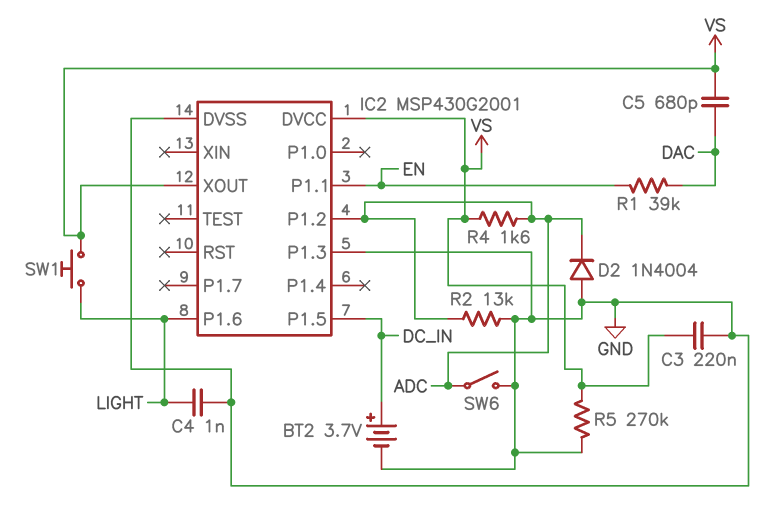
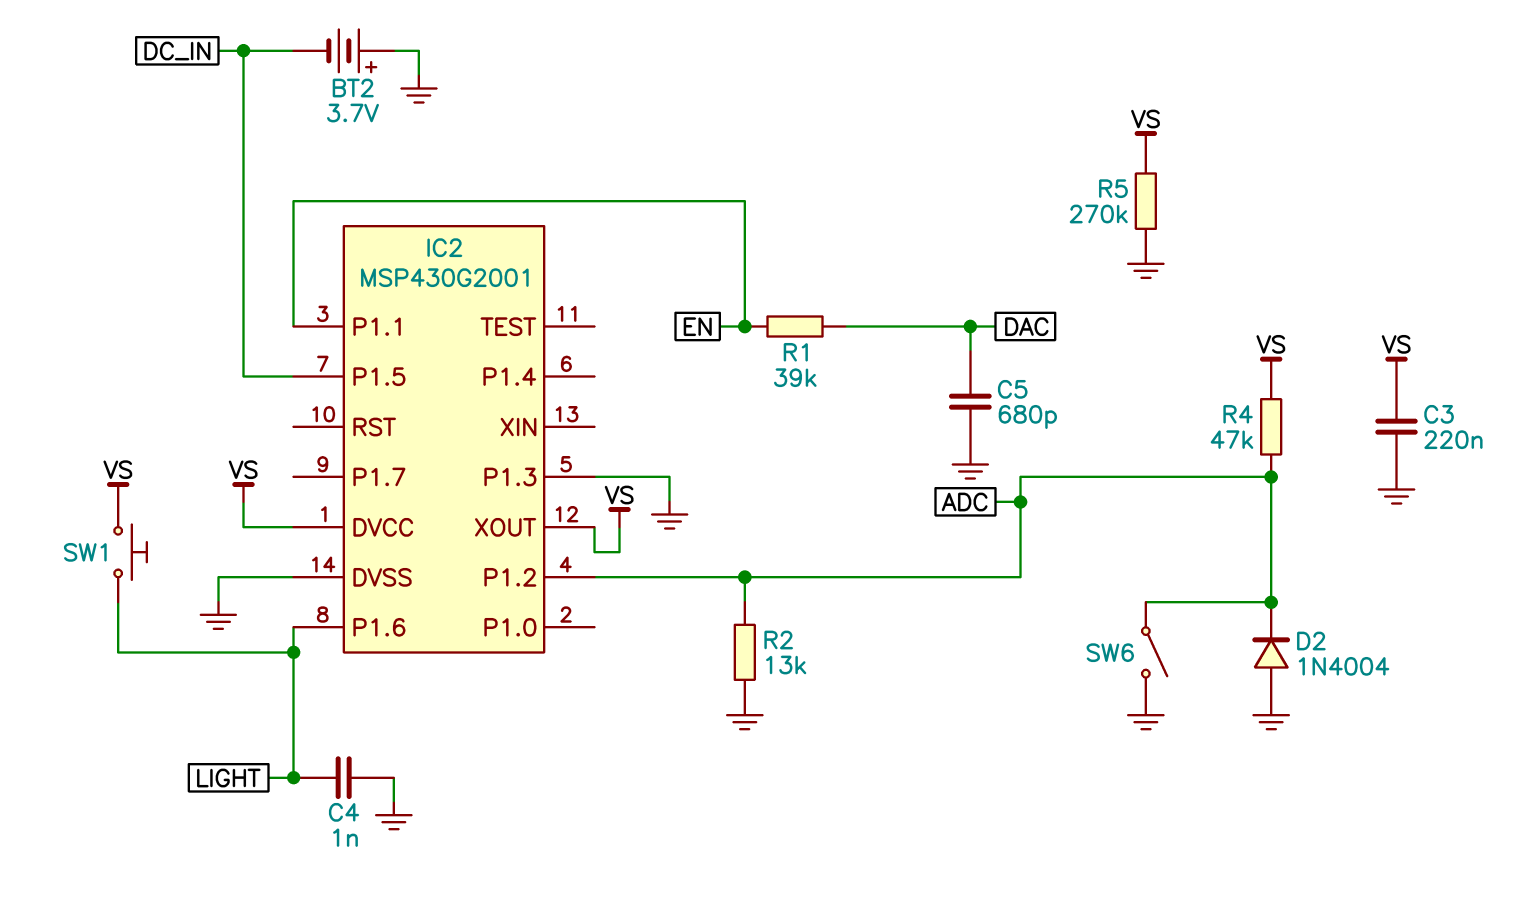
BT2: 3.7V (plus DC_IN, minus GND) -> 3.7V (plus GND, minus DC_IN)
C5: 680pF (DAC, VS) -> 680pF (DAC, GND)
R4: 1.6k (ADC, VS) -> 47k (ADC, VS)

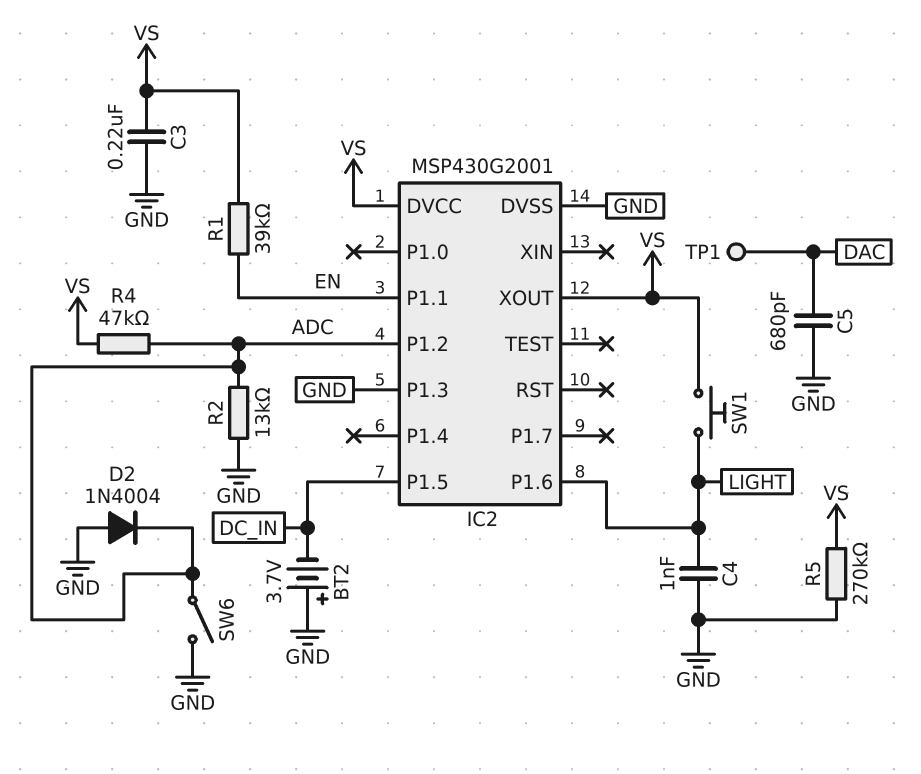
R1: 39k (DAC, EN) -> 39k (EN, VS)
TP1: none -> test point (DAC)

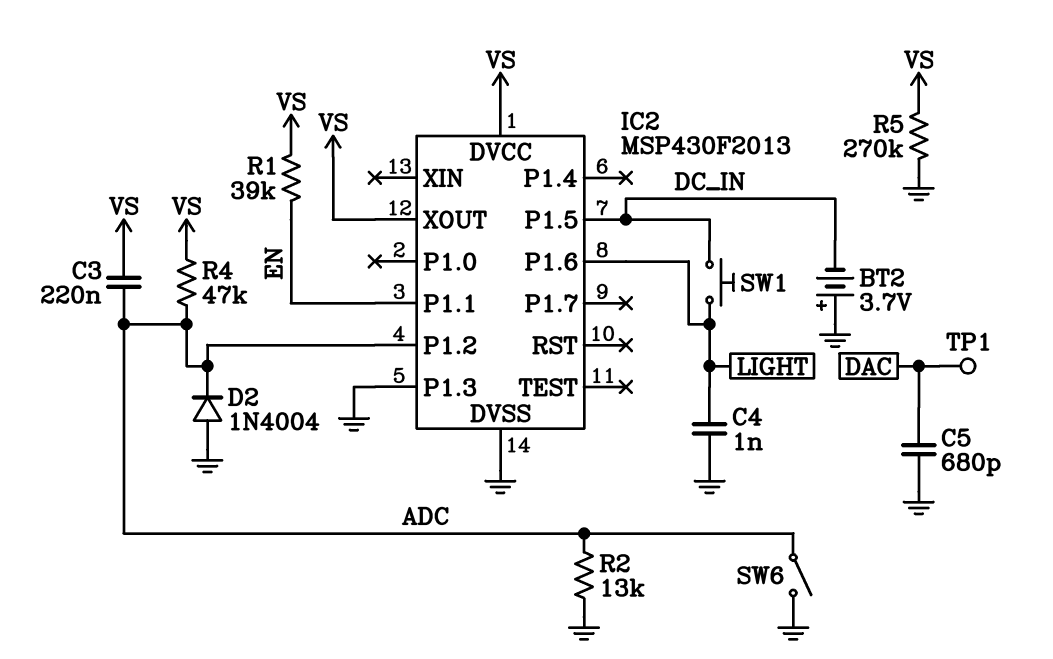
C3: 220nF (GND, VS) -> 220nF (ADC, VS)
IC2: MSP430G2001 -> MSP430F2013
SW1: button (LIGHT, VS) -> button (DC_IN, LIGHT)

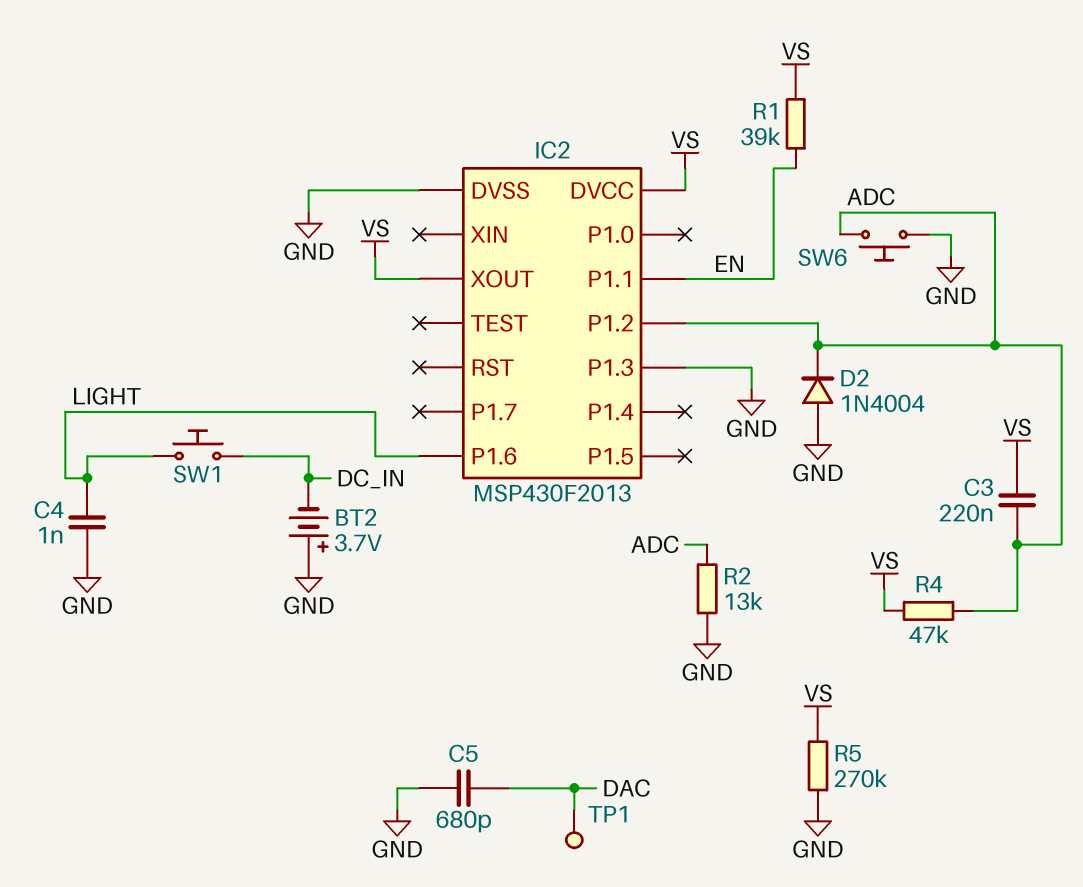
IC2 pin P1.5: DC_IN -> none
SW6: switch (ADC, GND) -> button (ADC, GND)

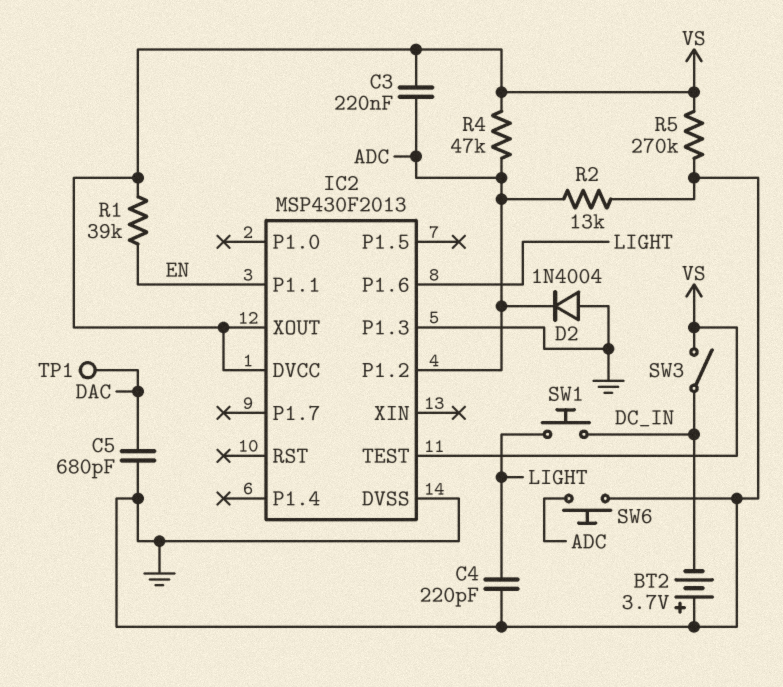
C4: 1nF (GND, LIGHT) -> 220pF (GND, LIGHT)
IC2 pin TEST: none -> VS
SW3: none -> switch (DC_IN, VS)

